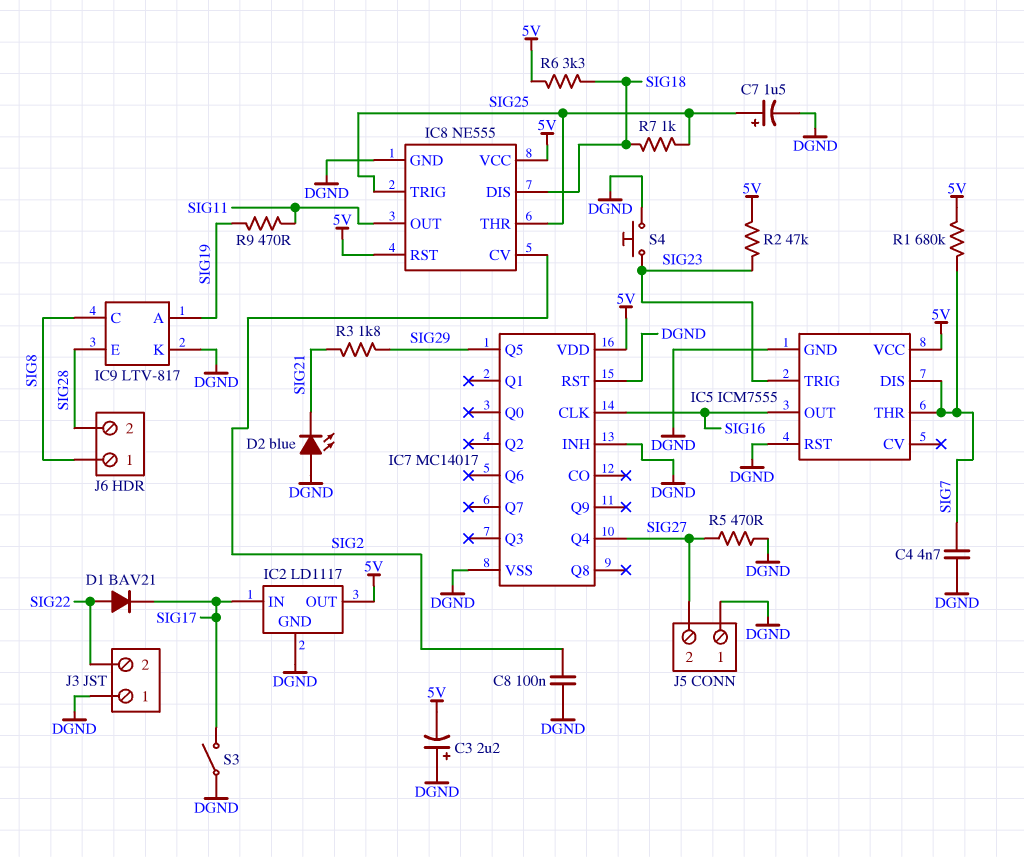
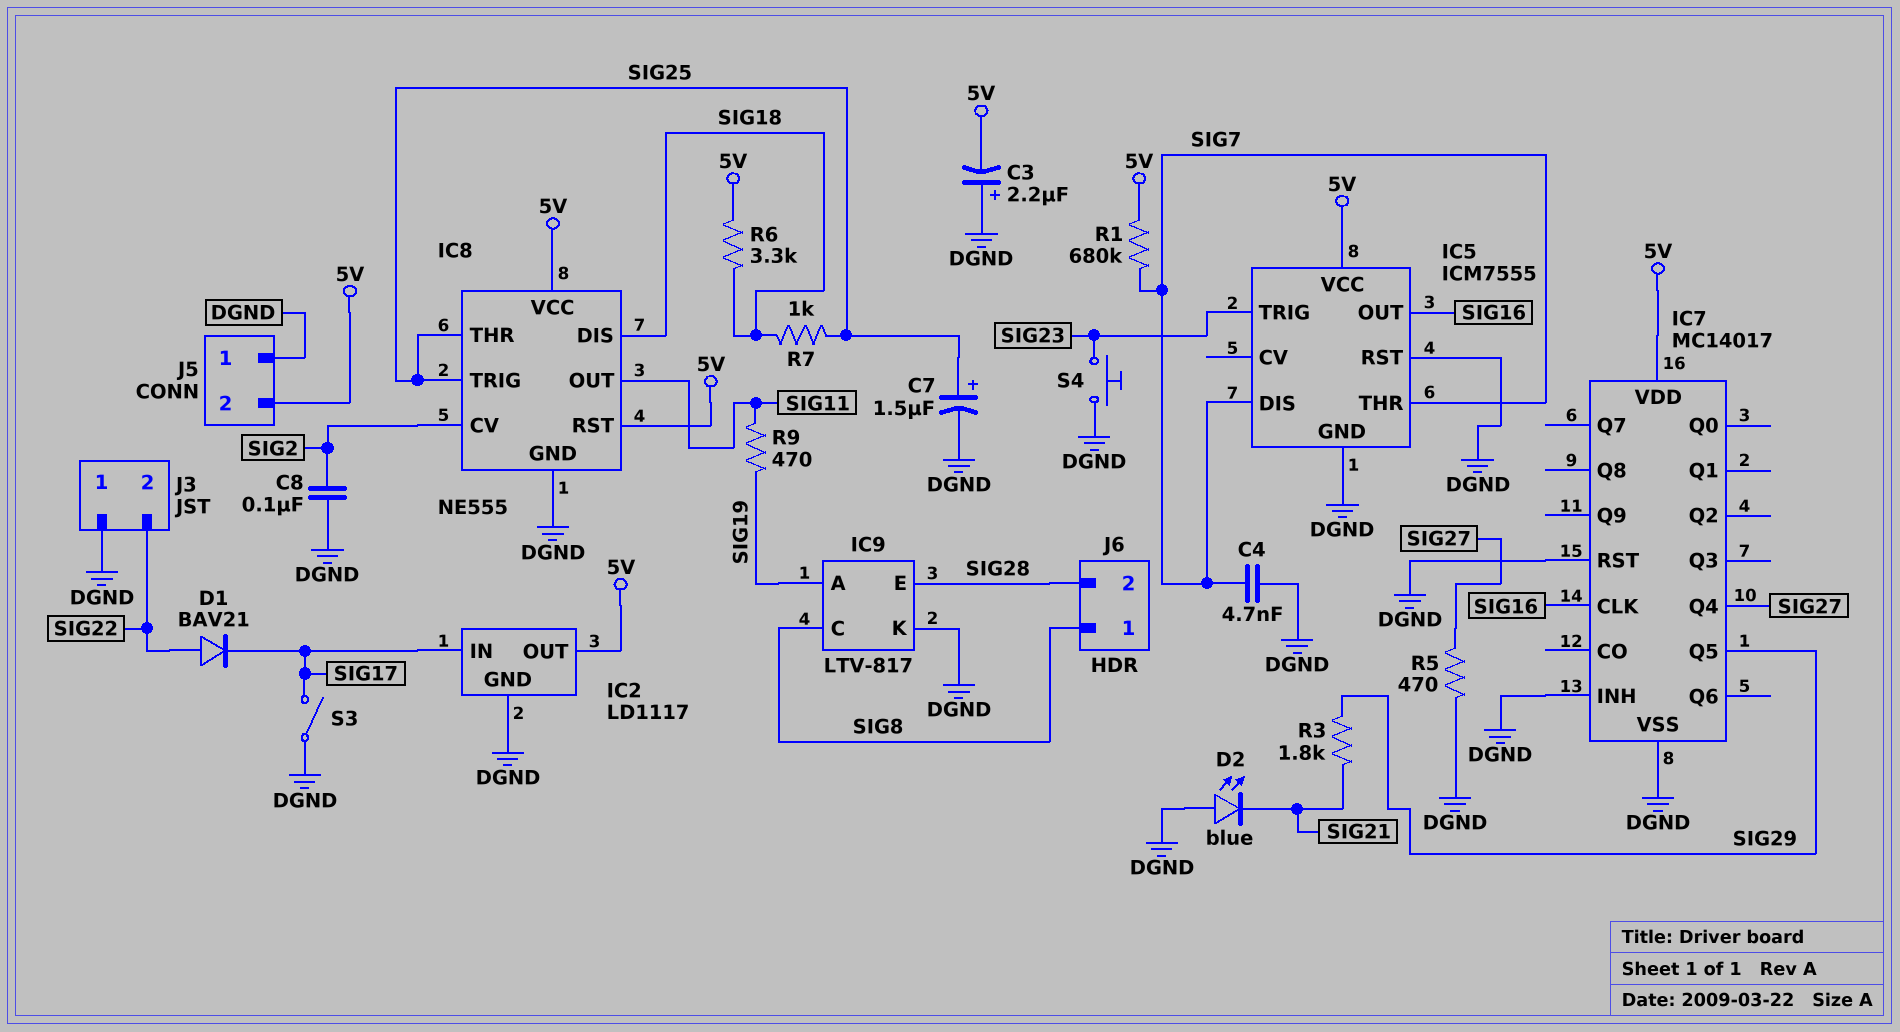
J5 pin 2: SIG27 -> 5V
R2: 47k (5V, SIG23) -> none

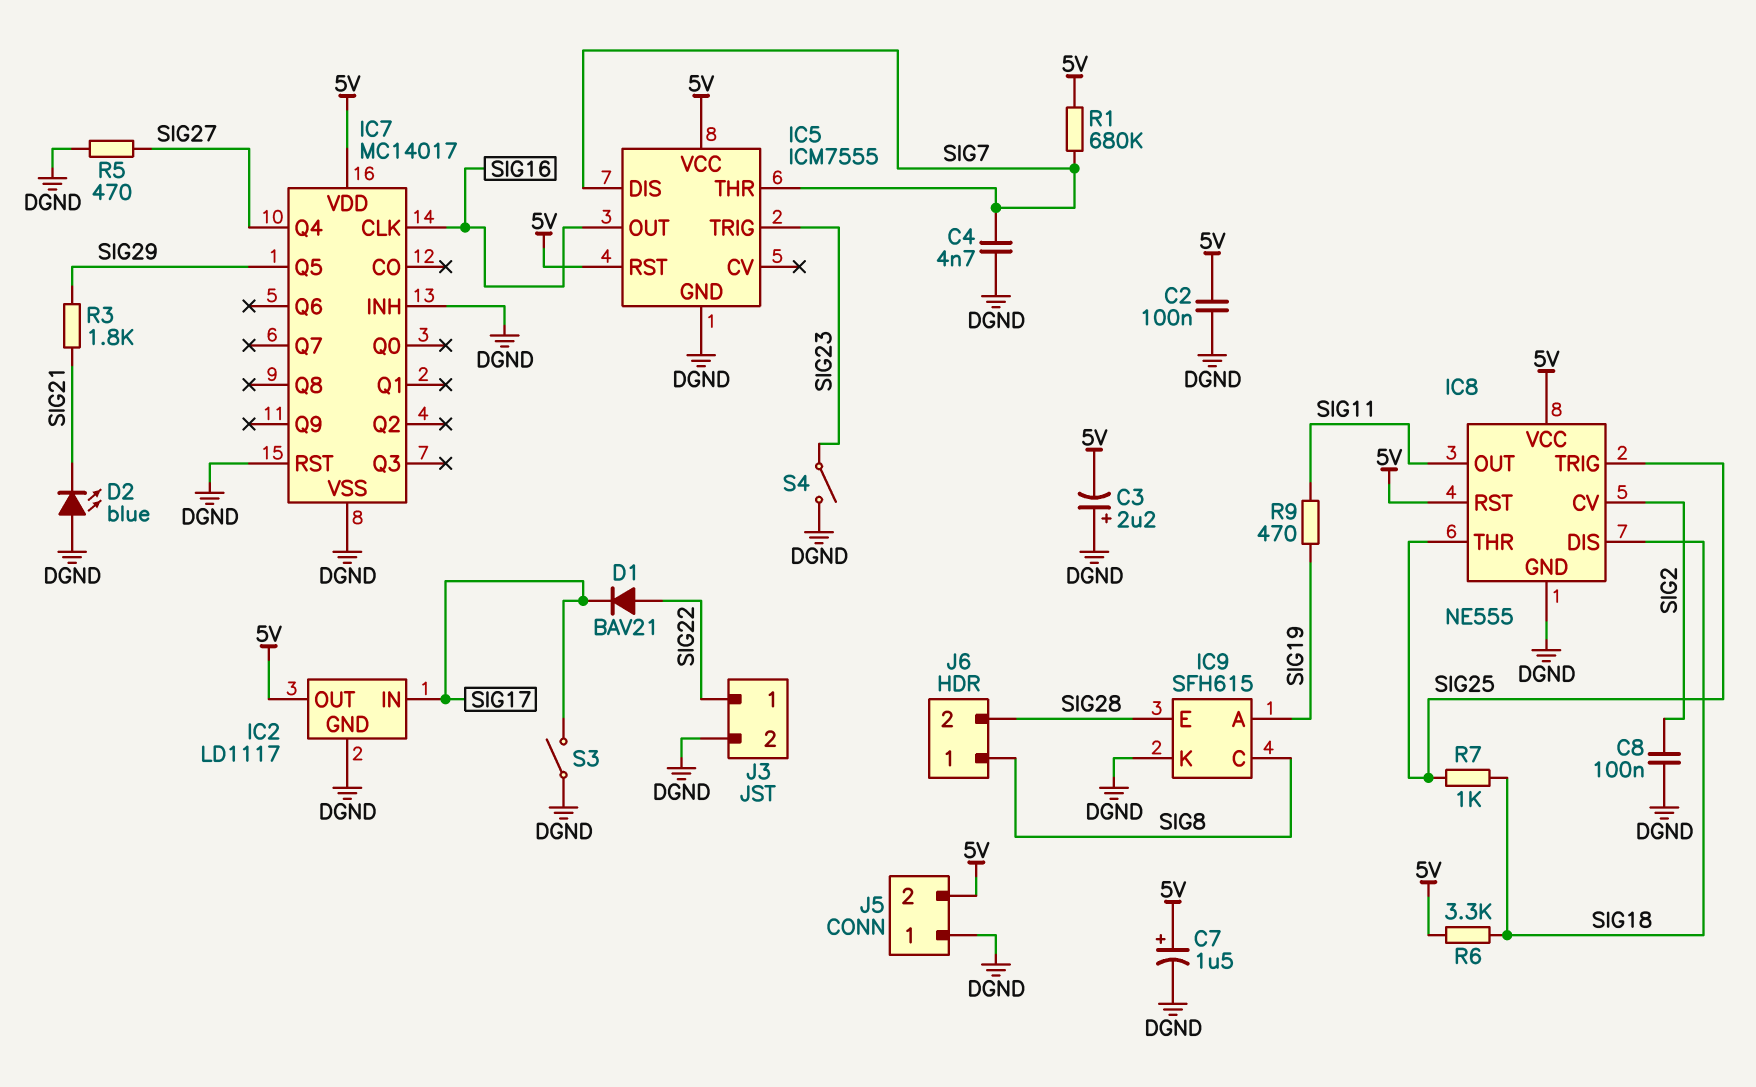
C2: none -> 100nF (5V, DGND)
C7: 1.5uF (plus SIG25, minus DGND) -> 1.5uF (plus 5V, minus DGND)
IC5 pin RST: DGND -> 5V
IC9: LTV-817 -> SFH615
J3 pin 1: DGND -> SIG22
J3 pin 2: SIG22 -> DGND
S4: button (DGND, SIG23) -> switch (DGND, SIG23)

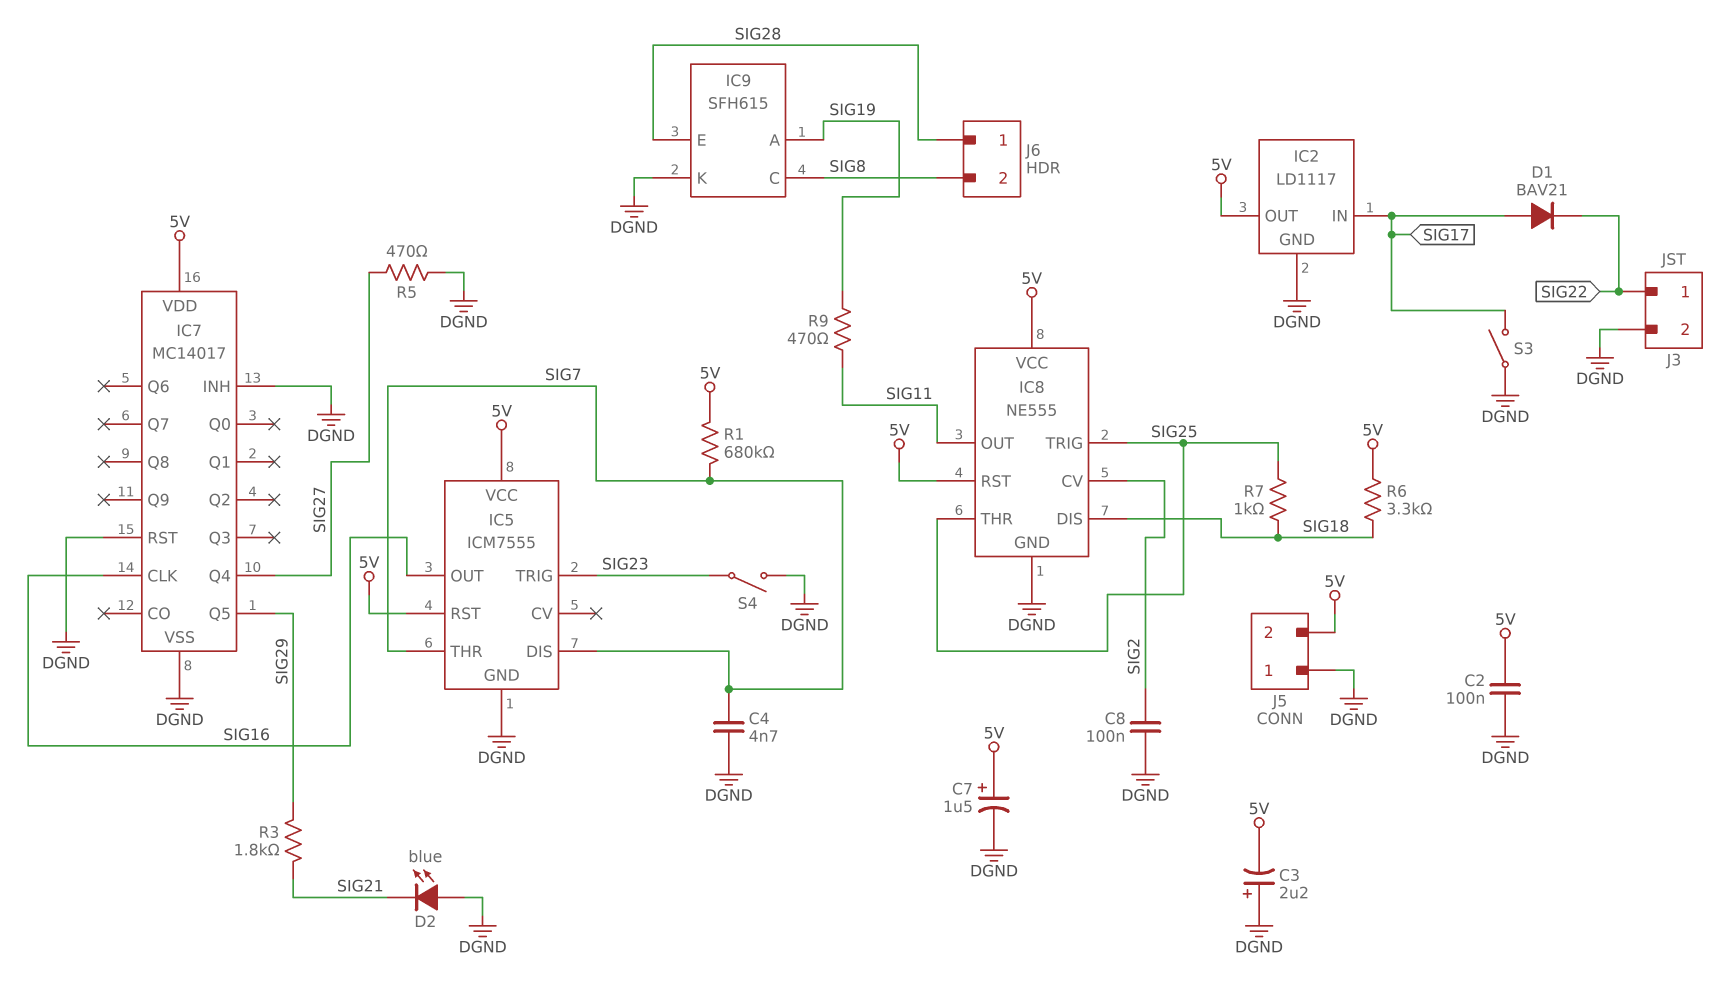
D1: diode BAV21 (A SIG22, K SIG17) -> diode BAV21 (A SIG17, K SIG22)
J6 pin 1: SIG8 -> SIG28
J6 pin 2: SIG28 -> SIG8

